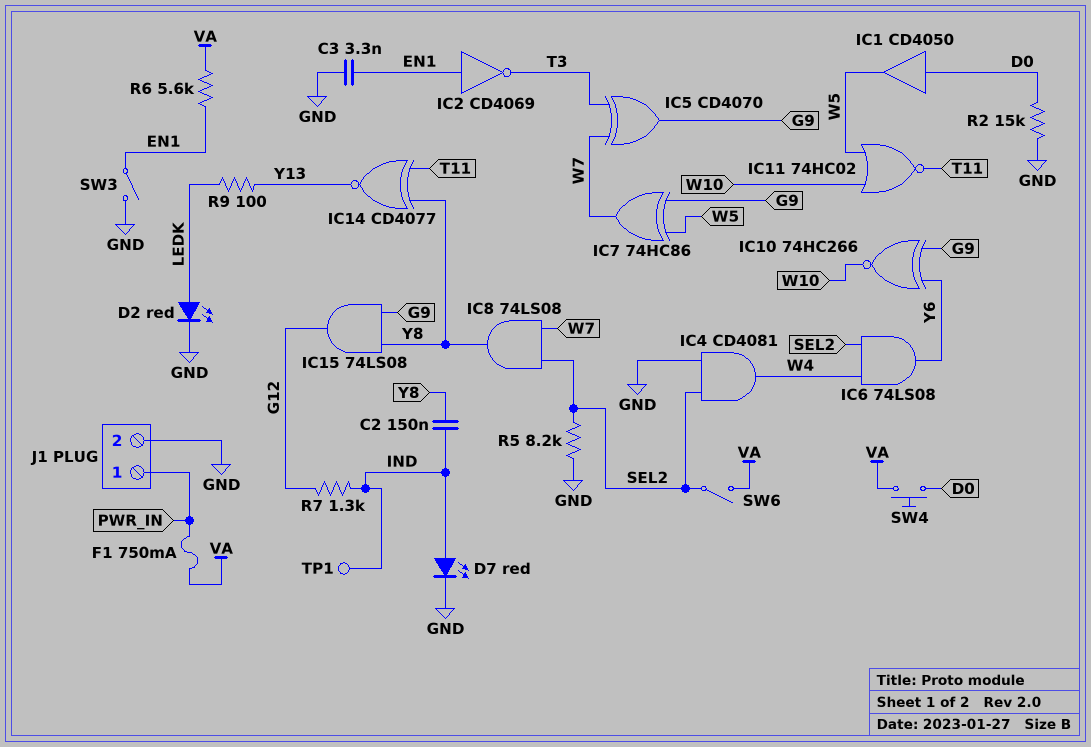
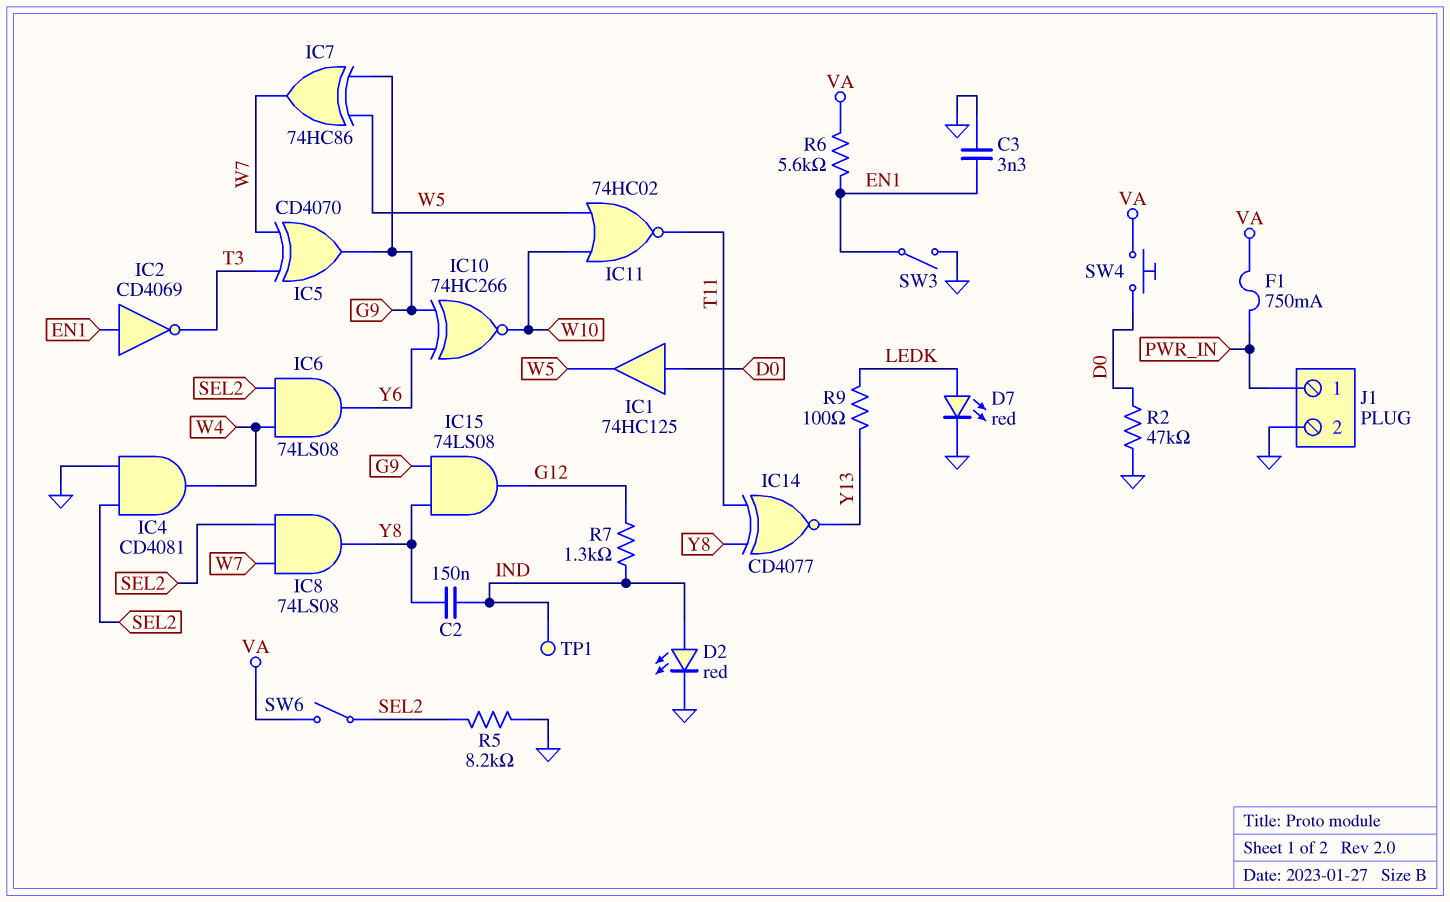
D2: LED red (A LEDK, K GND) -> LED red (A IND, K GND)
D7: LED red (A IND, K GND) -> LED red (A LEDK, K GND)
IC1: buffer CD4050 (in D0, out W5) -> buffer 74HC125 (in D0, out W5)
R2: 15k (D0, GND) -> 47k (D0, GND)

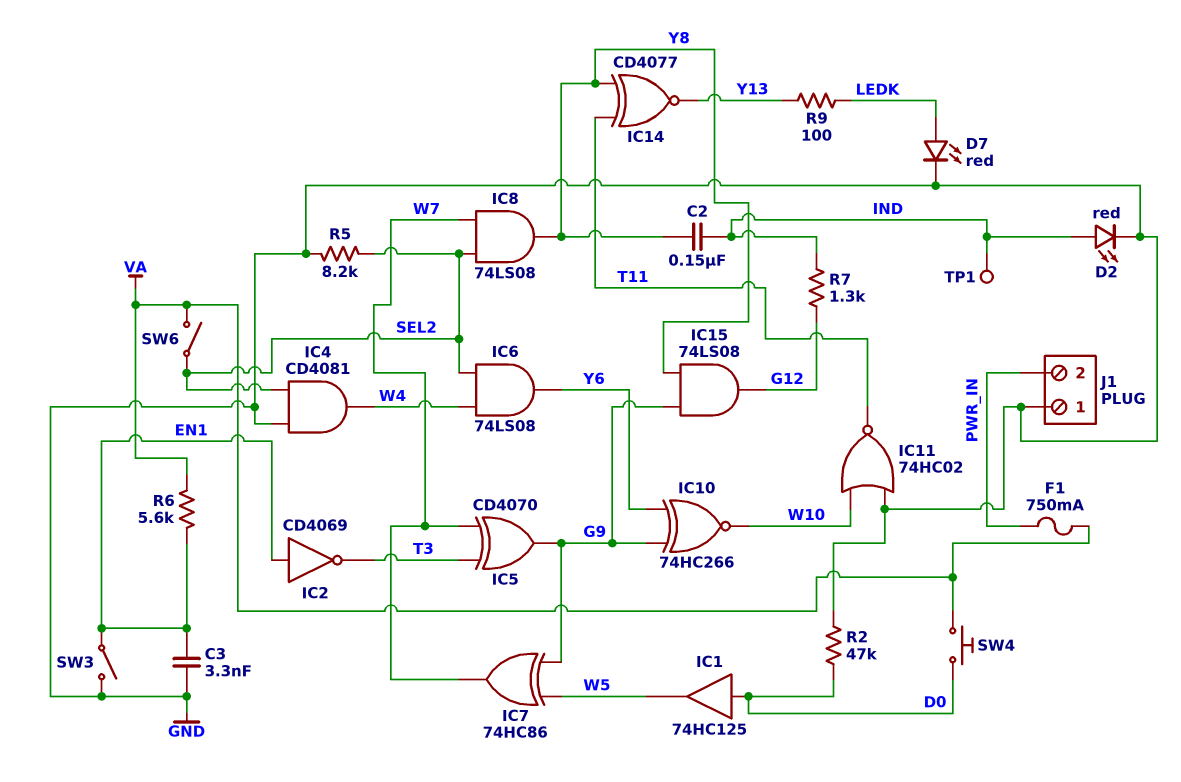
IC11: NOR 74HC02 (in W5, in W10, out T11) -> NOR 74HC02 (in GND, in W10, out T11)
J1 pin 1: PWR_IN -> GND
J1 pin 2: GND -> PWR_IN

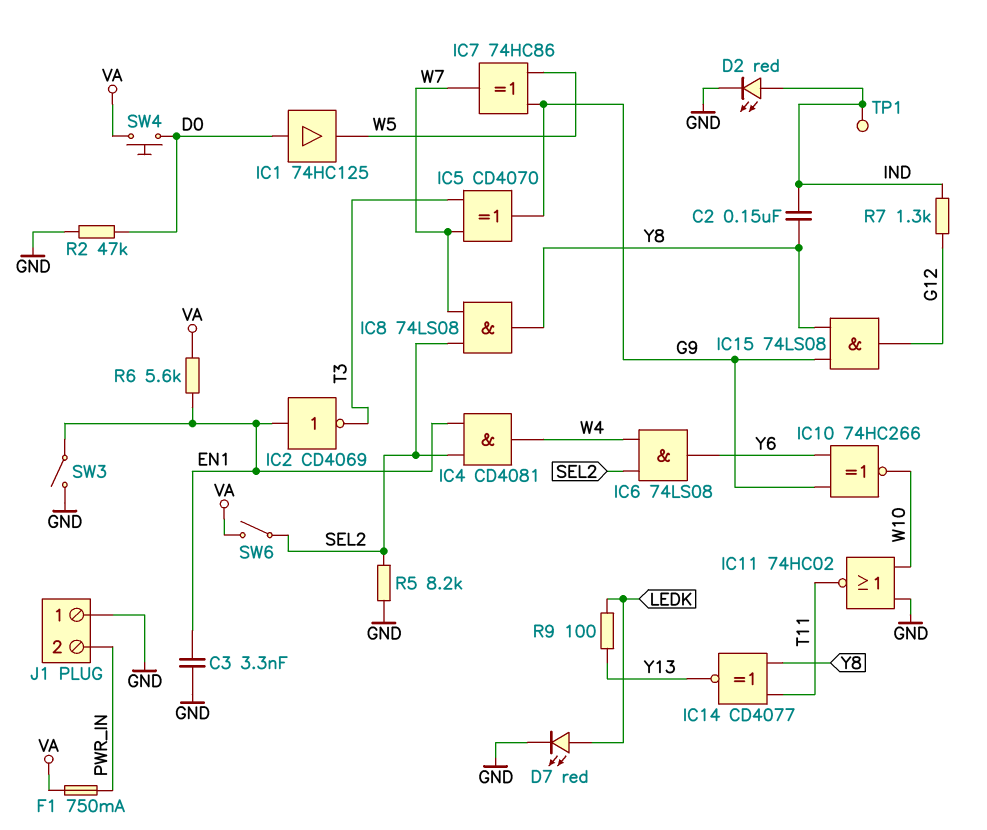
IC4: AND CD4081 (in GND, in SEL2, out W4) -> AND CD4081 (in EN1, in SEL2, out W4)

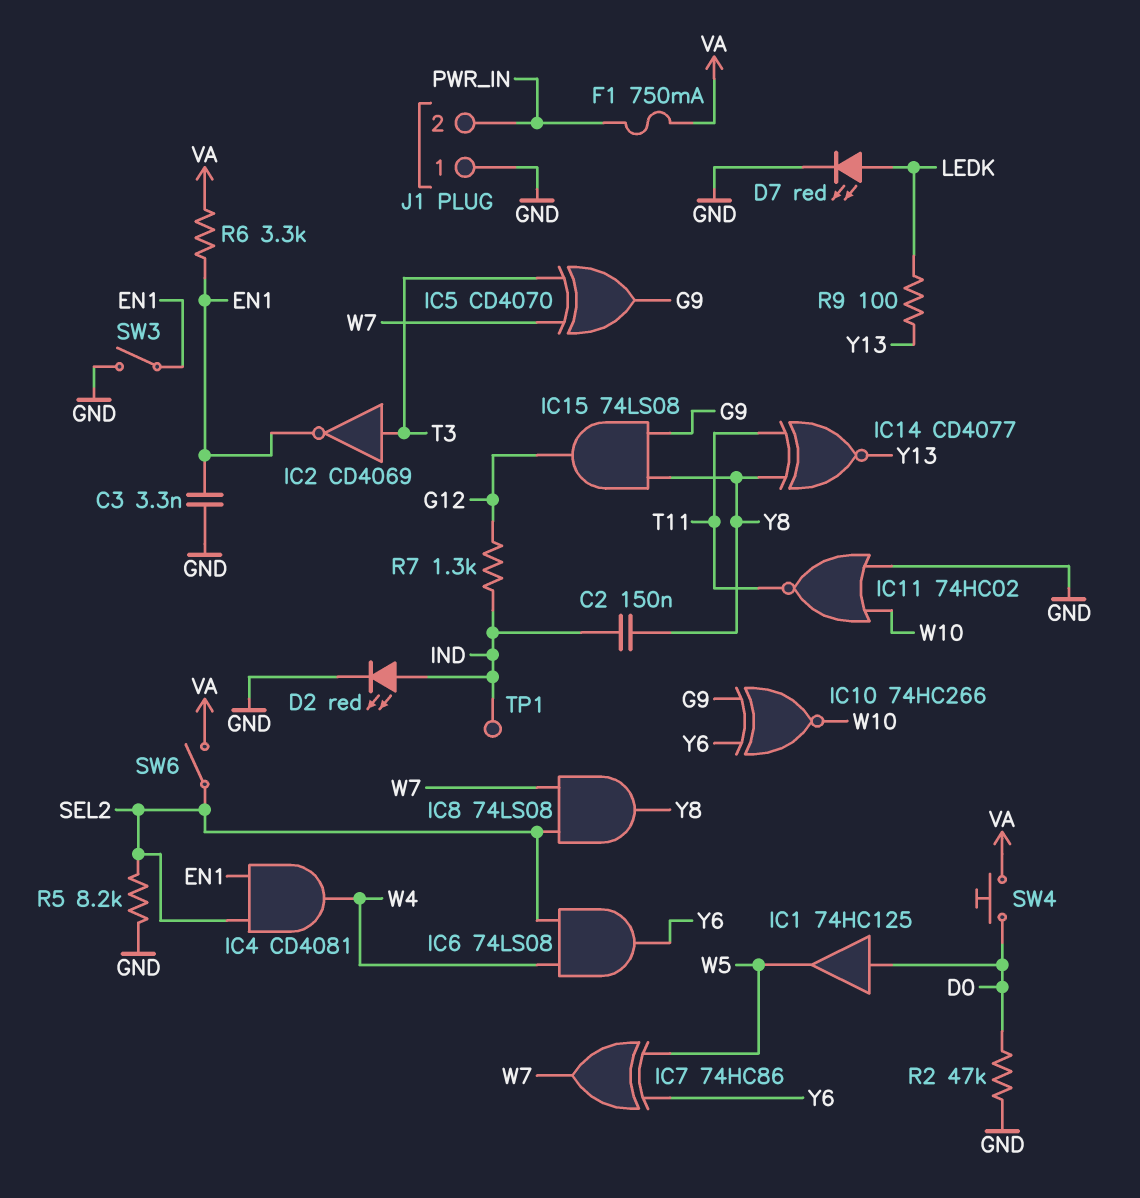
IC2: NOT CD4069 (in EN1, out T3) -> NOT CD4069 (in T3, out EN1)
IC7: XOR 74HC86 (in G9, in W5, out W7) -> XOR 74HC86 (in W5, in Y6, out W7)
R6: 5.6k (EN1, VA) -> 3.3k (EN1, VA)

